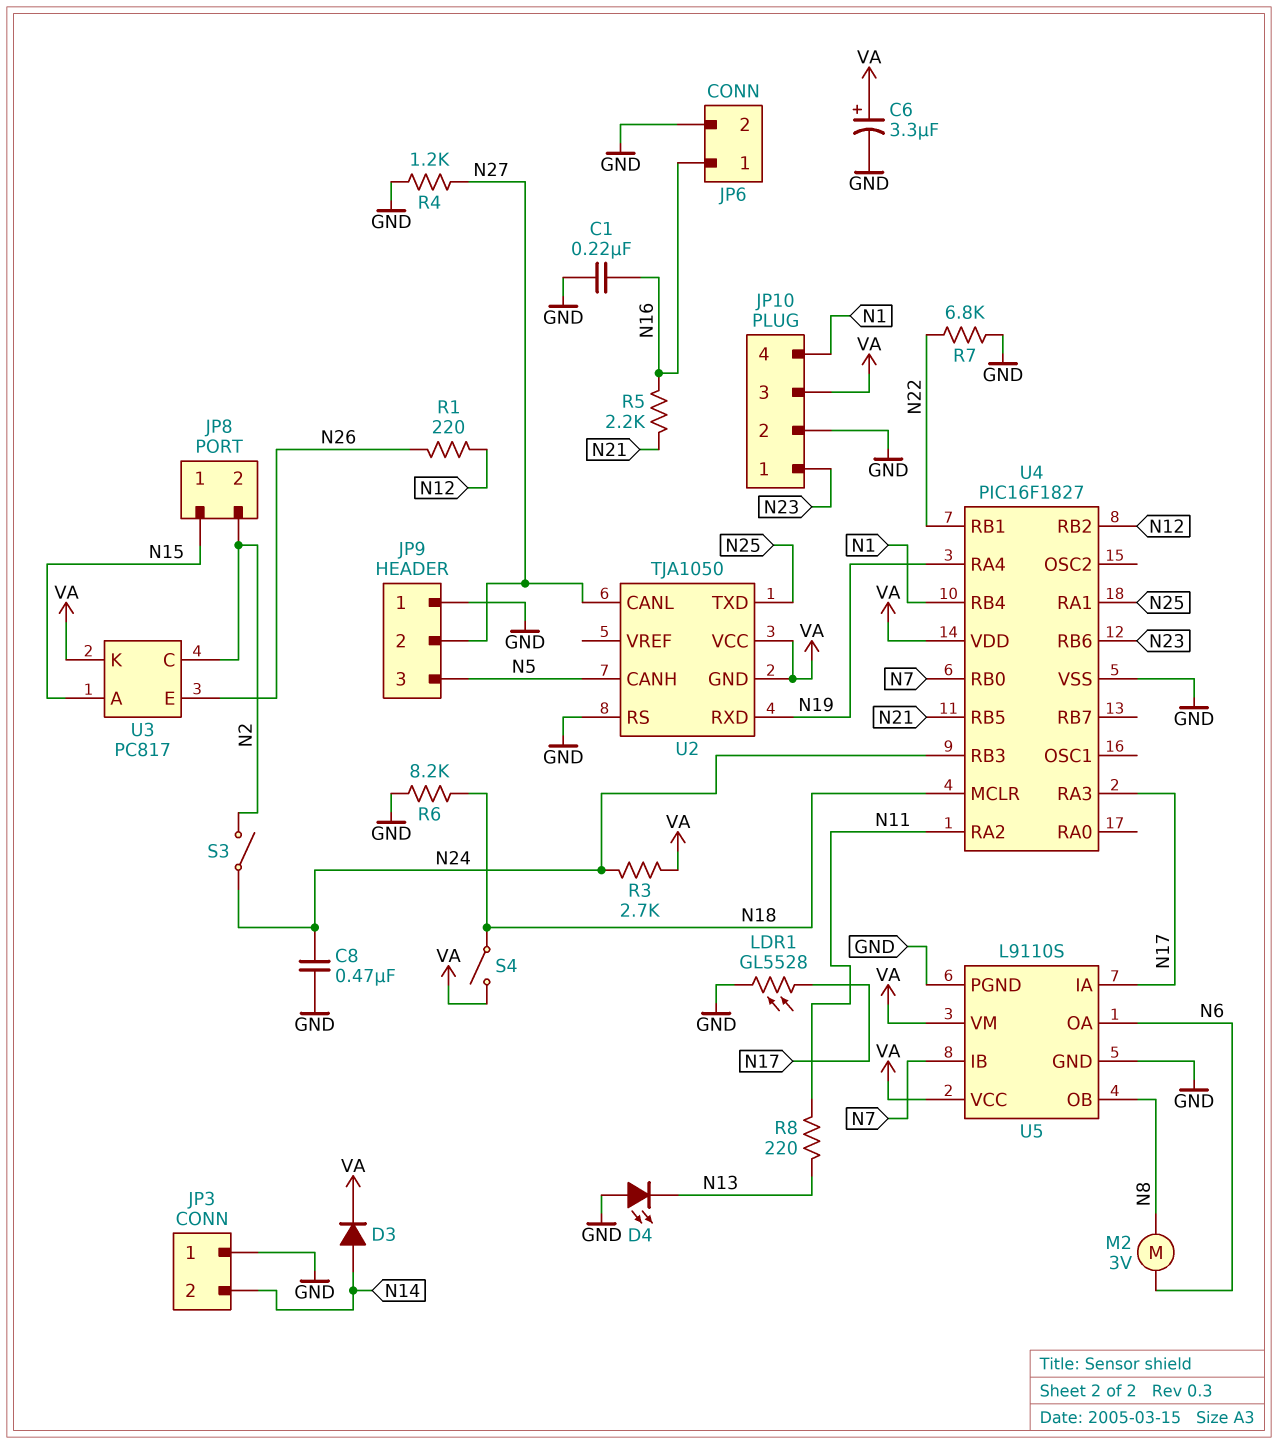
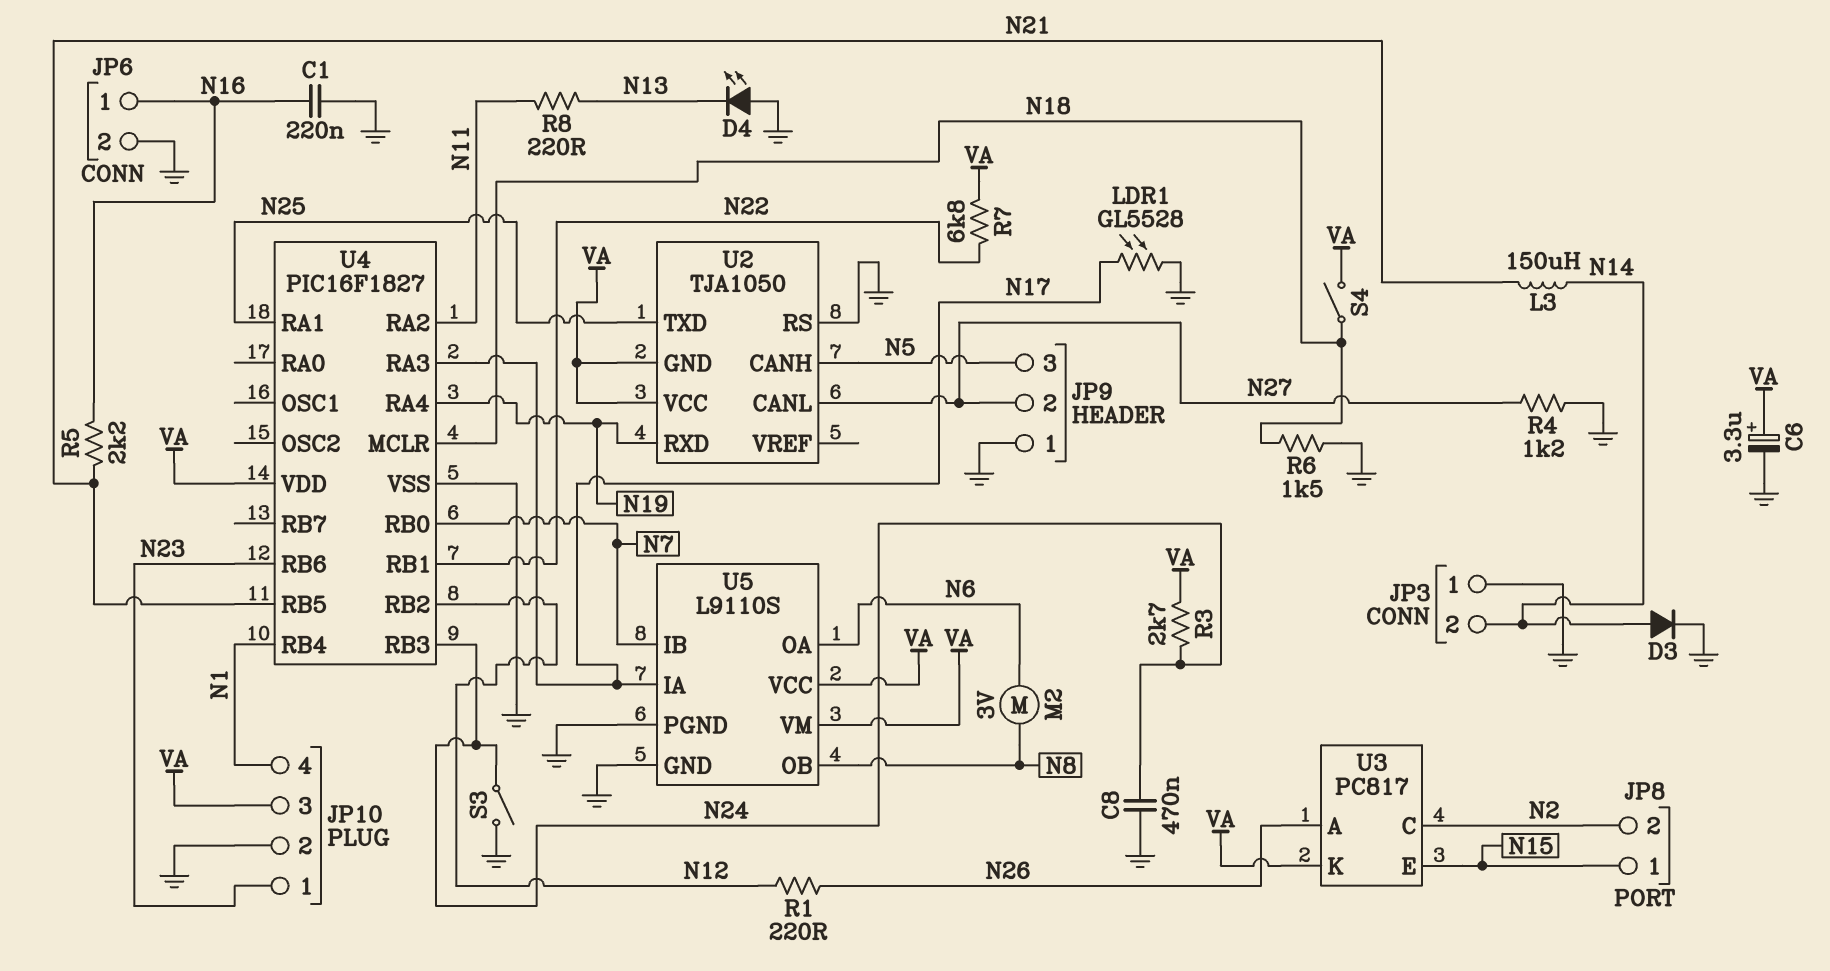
D3: diode (A N14, K VA) -> diode (A N14, K GND)
L3: none -> 150uH (N14, N21)
R6: 8.2k (GND, N18) -> 1.5k (GND, N18)
R7: 6.8k (GND, N22) -> 6.8k (N22, VA)
S3: switch (N2, N24) -> switch (GND, N24)
U3 pin A: N15 -> N26
U3 pin E: N26 -> N15

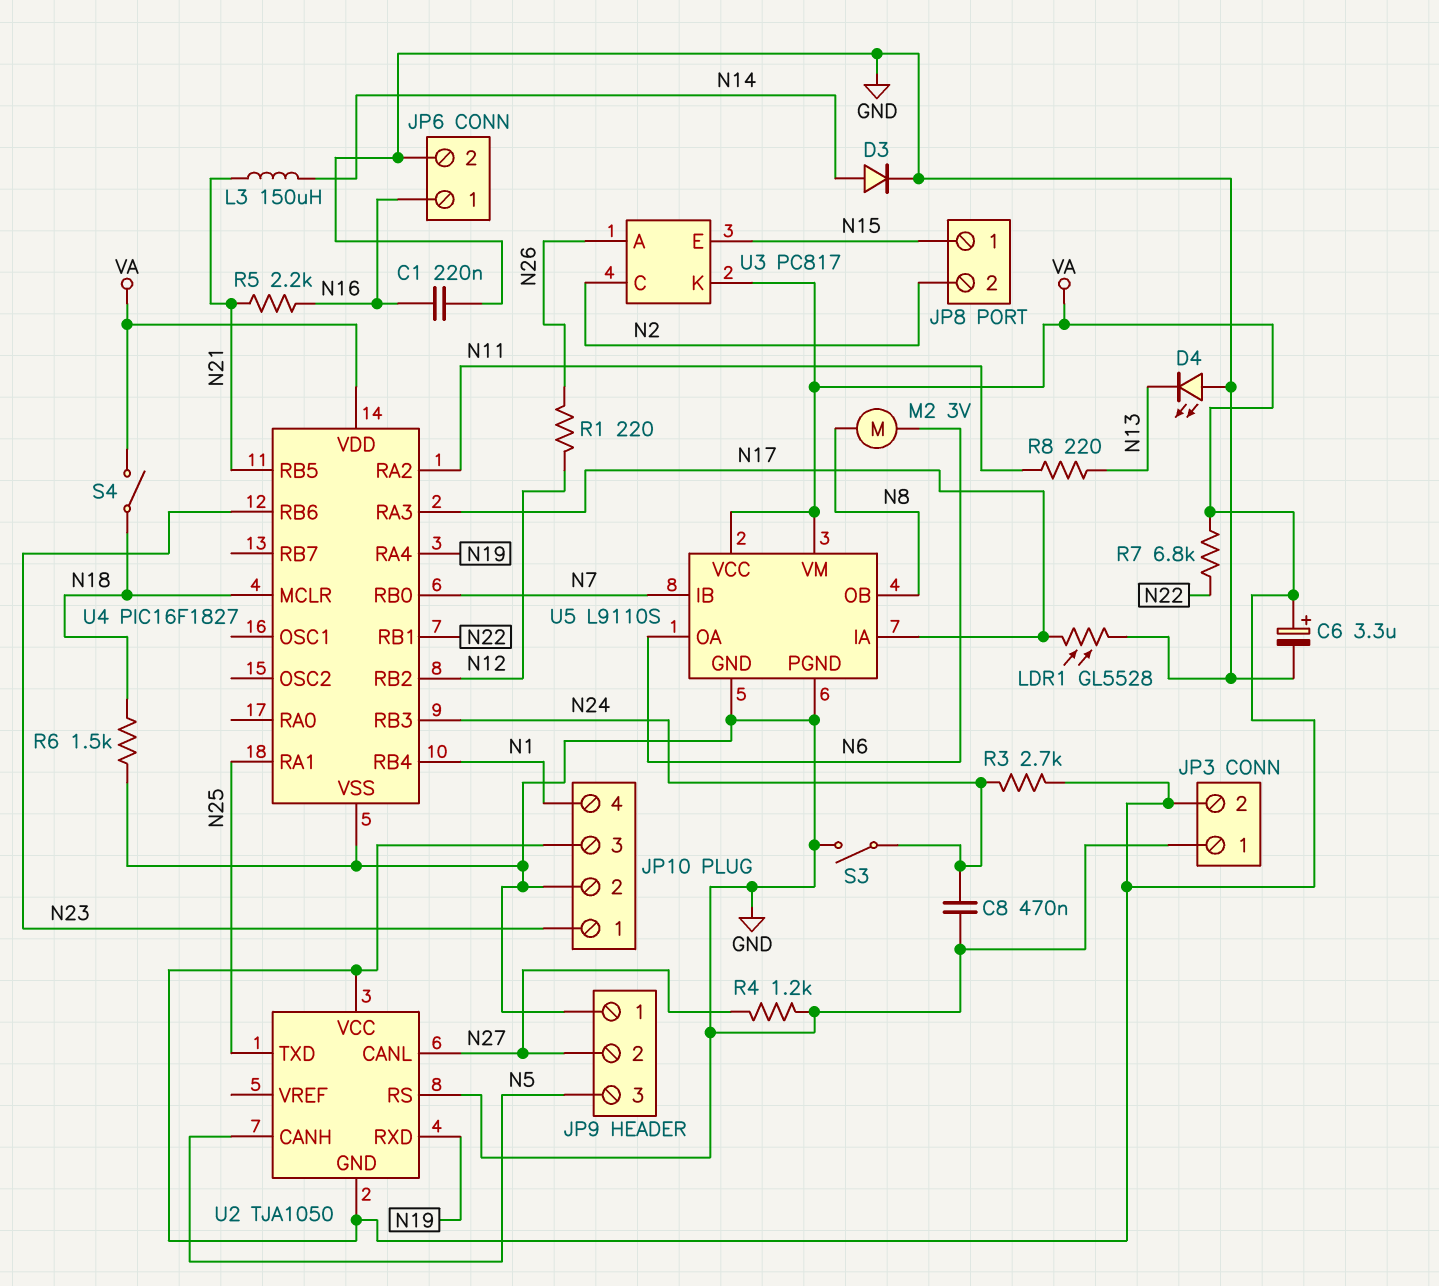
JP3 pin 2: N14 -> VA

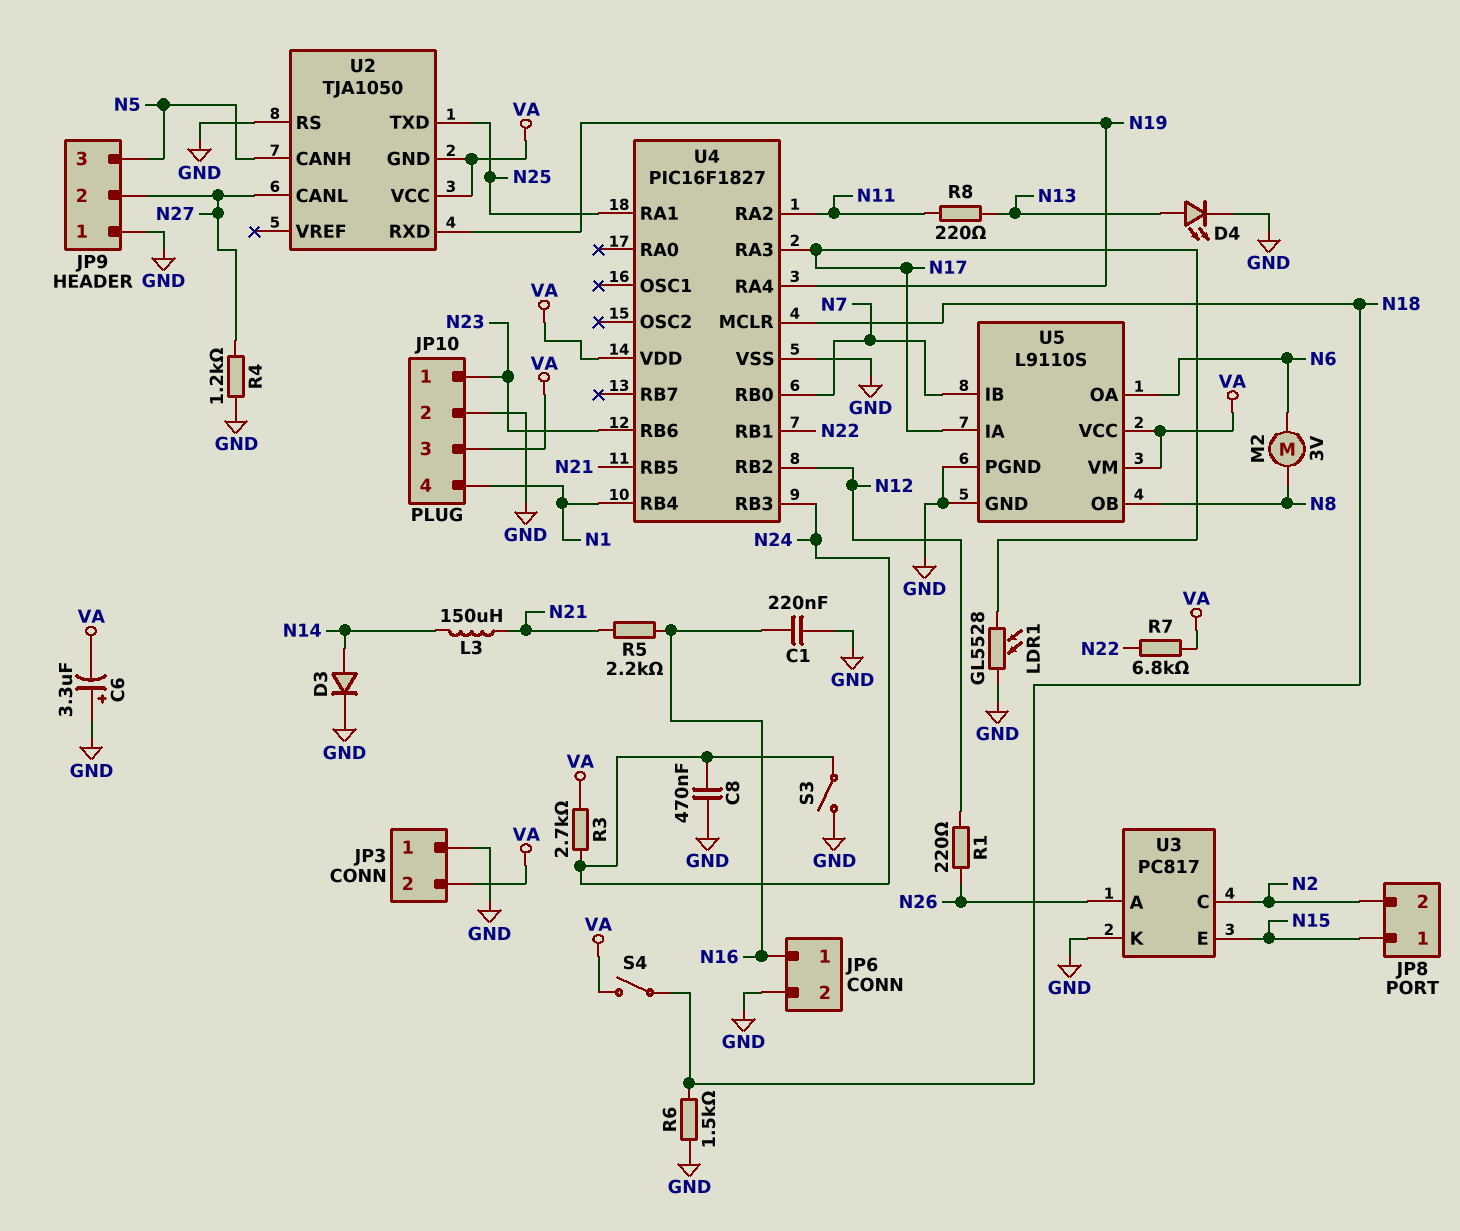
C6: 3.3uF (plus VA, minus GND) -> 3.3uF (plus GND, minus VA)
D4: LED (A GND, K N13) -> LED (A N13, K GND)
U3 pin K: VA -> GND

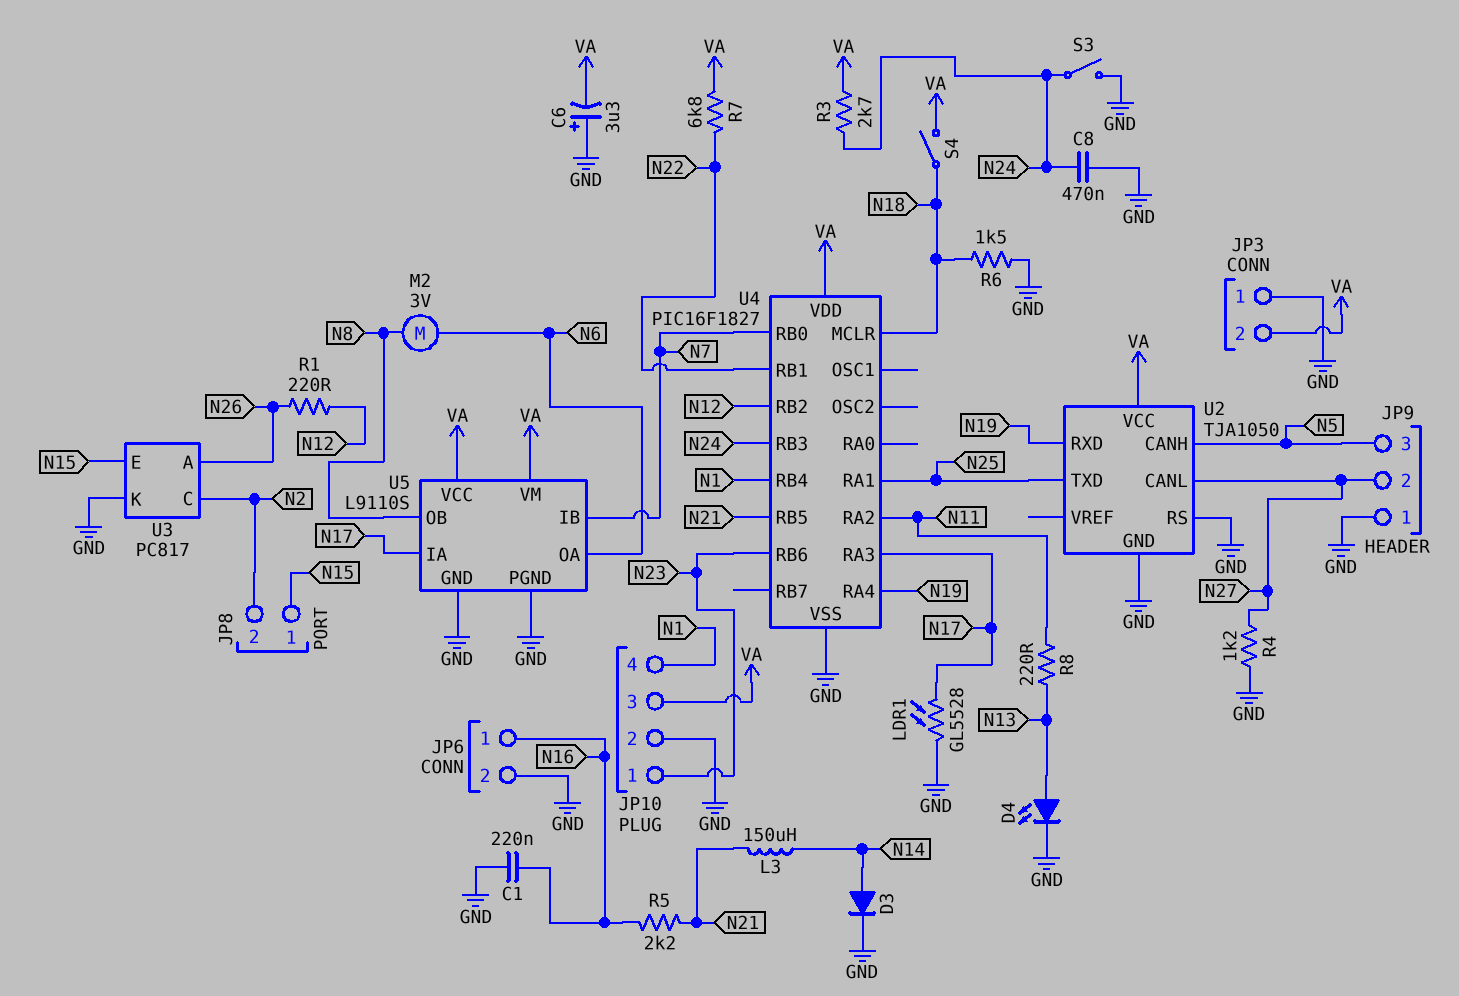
U2 pin GND: VA -> GND

